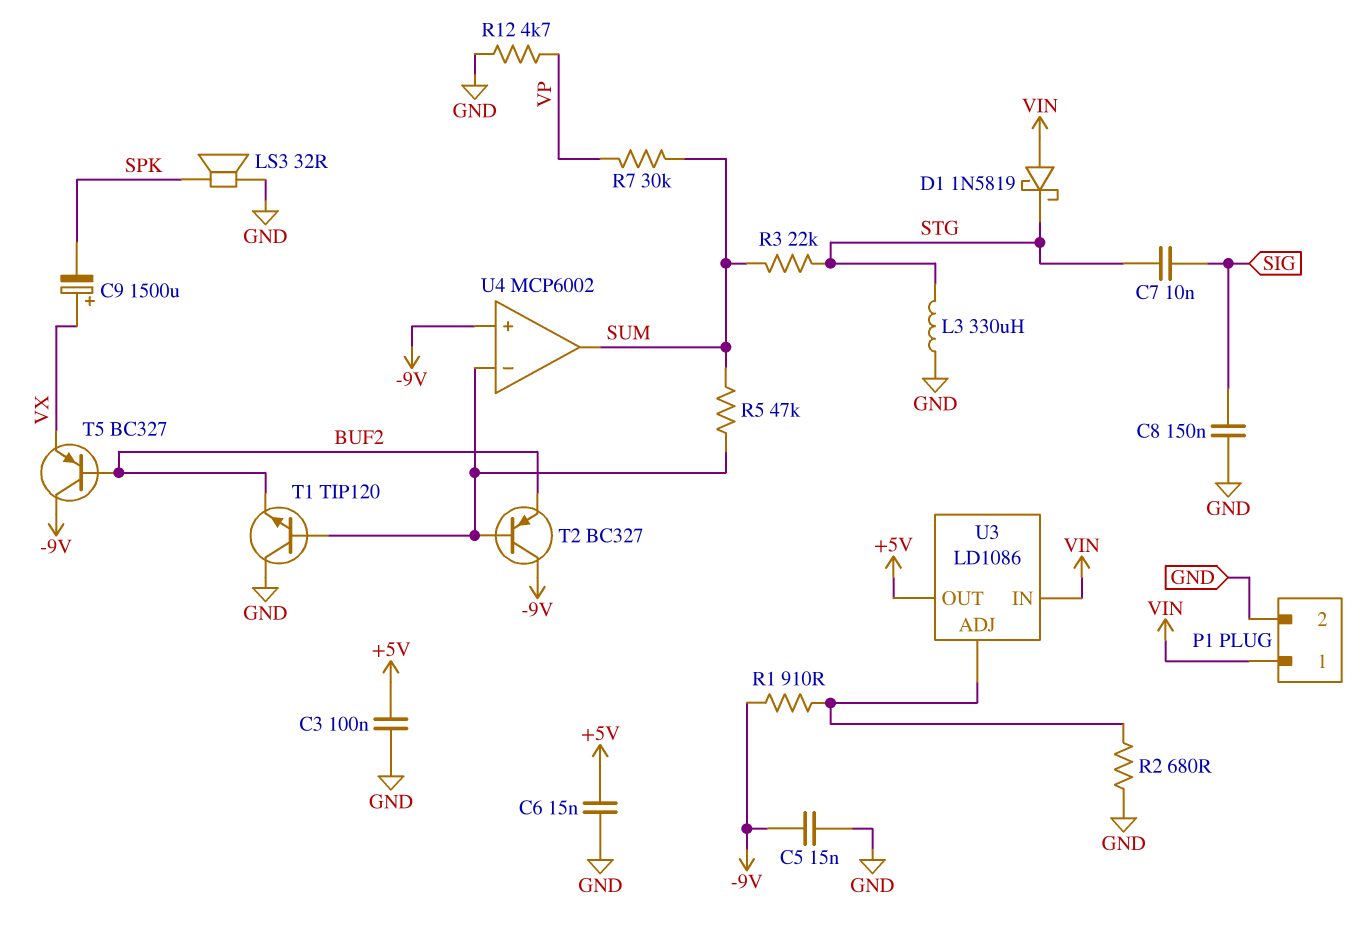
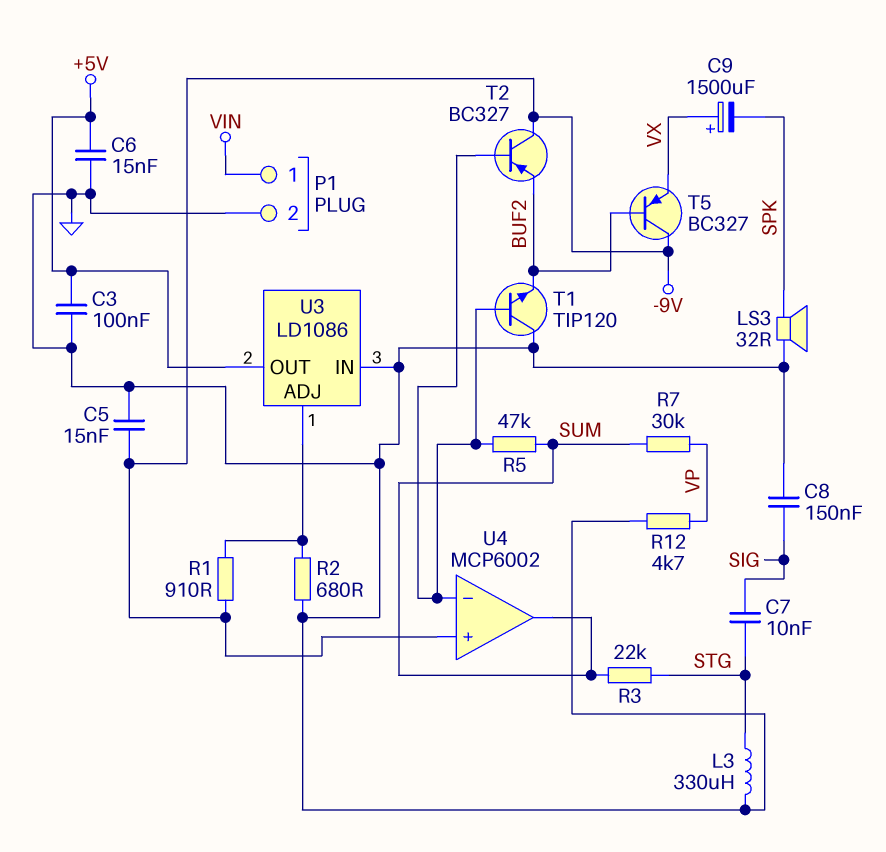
D1: schottky 1N5819 (A VIN, K STG) -> none
U3 pin IN: VIN -> GND

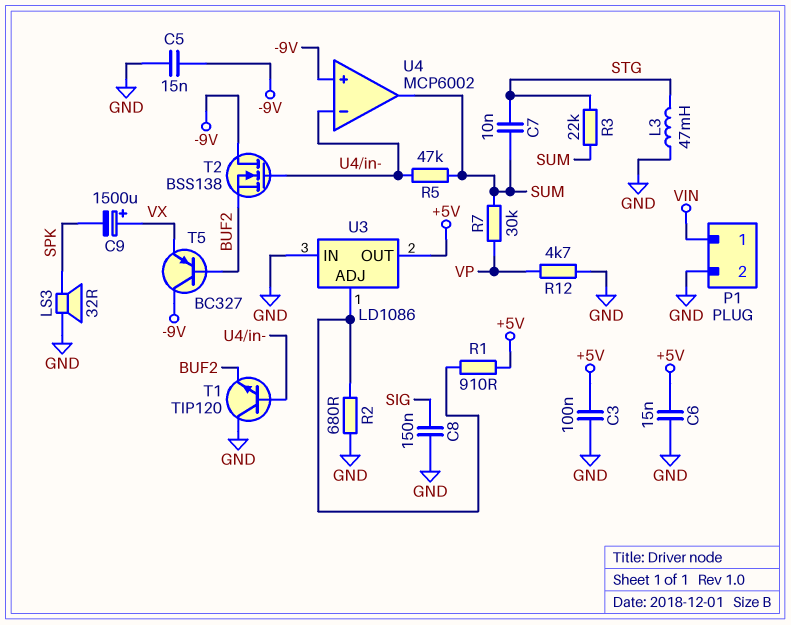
C7: 10nF (SIG, STG) -> 10nF (STG, SUM)
L3: 330uH (GND, STG) -> 47mH (GND, STG)
R1: 910 (-9V, U3/ADJ) -> 910 (+5V, U3/ADJ)
T2: PNP BC327 (B U4/in-, C -9V, E BUF2) -> NMOS BSS138 (G U4/in-, D -9V, S BUF2)

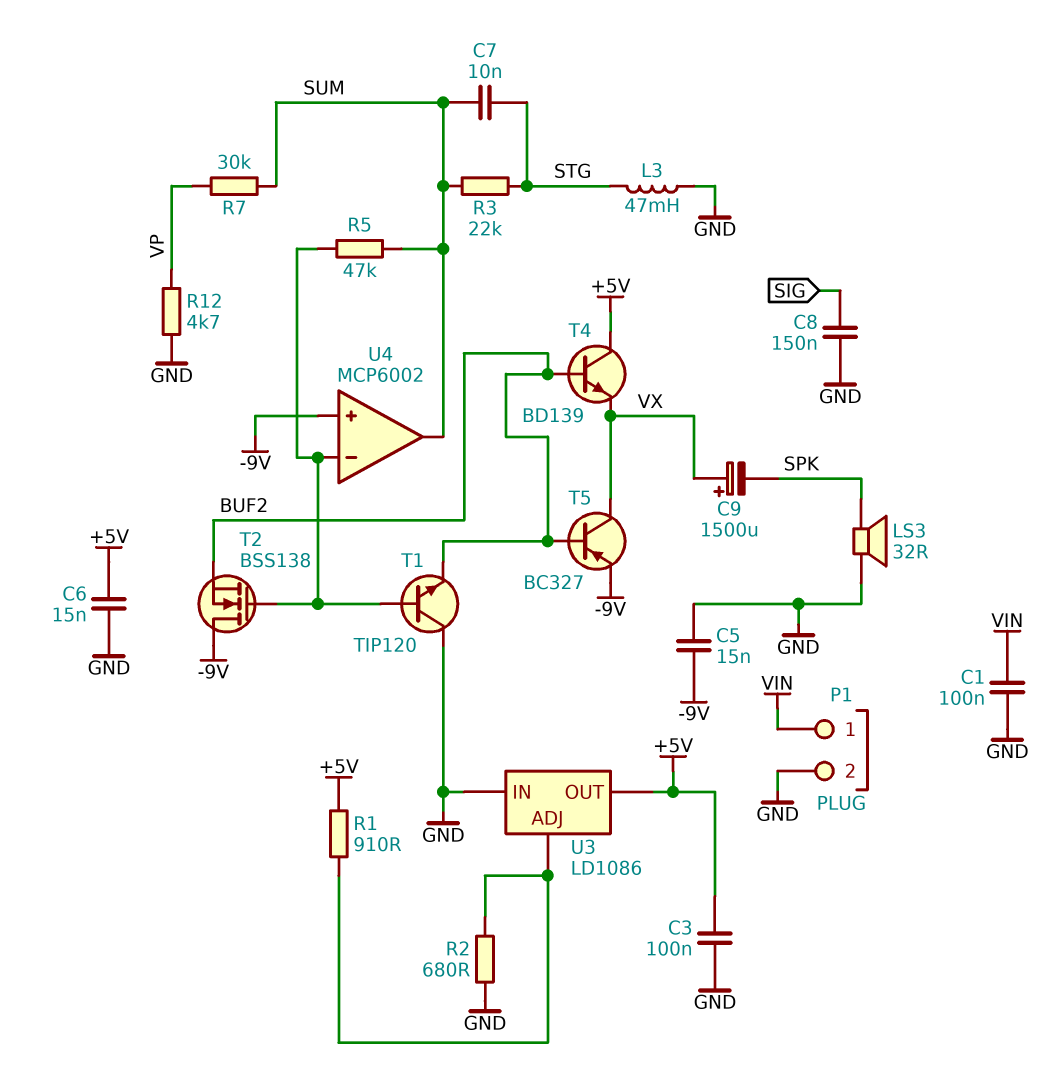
C1: none -> 100nF (GND, VIN)
T4: none -> NPN BD139 (B BUF2, C +5V, E VX)
T5: PNP BC327 (B BUF2, C -9V, E VX) -> PNP BC327 (B BUF2, C VX, E -9V)

